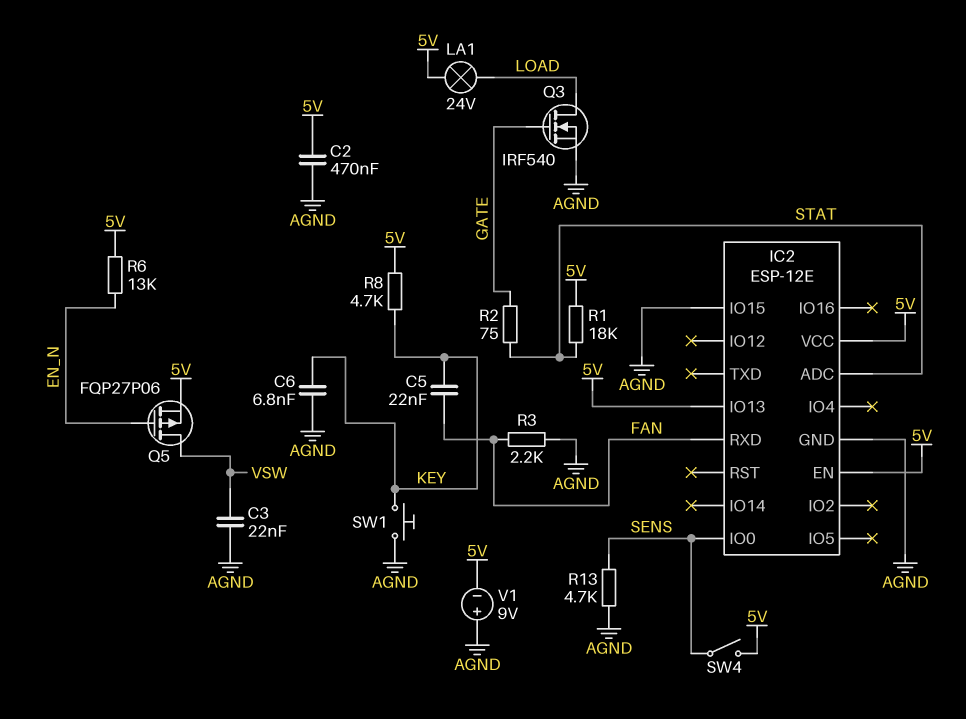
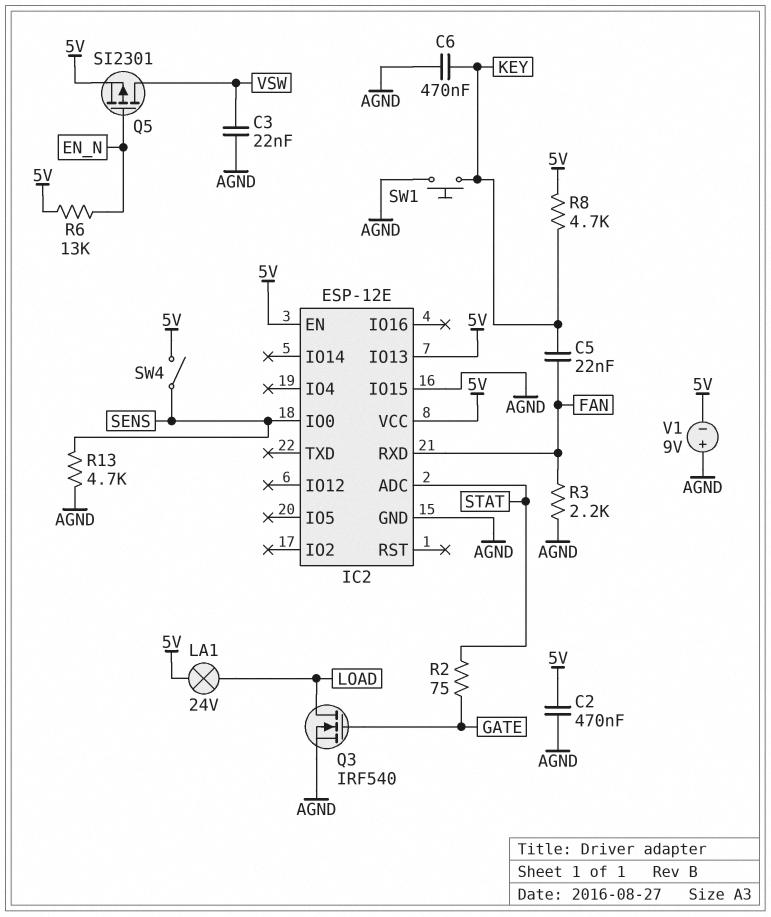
C6: 6.8nF (AGND, KEY) -> 470nF (AGND, KEY)
Q5: PMOS FQP27P06 (G EN_N, D VSW, S 5V) -> PMOS SI2301 (G EN_N, D VSW, S 5V)
R1: 18k (5V, STAT) -> none

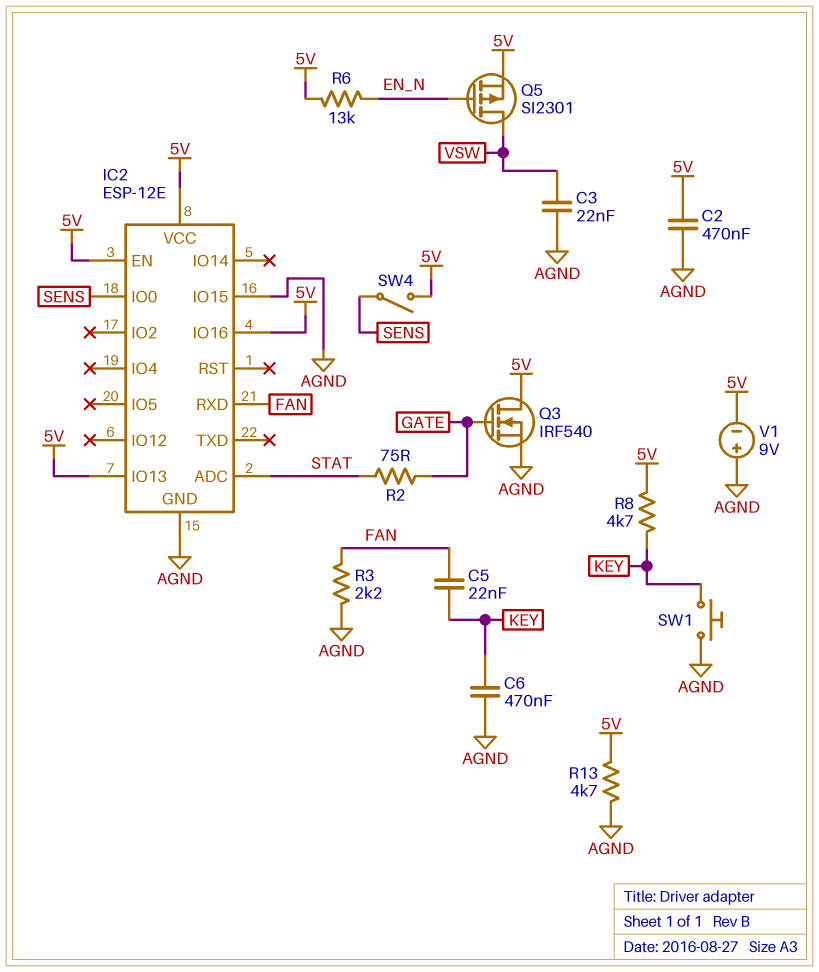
IC2 pin IO16: none -> 5V
LA1: lamp 24V (5V, LOAD) -> none
Q3: NMOS IRF540 (G GATE, D LOAD, S AGND) -> NMOS IRF540 (G GATE, D 5V, S AGND)
R13: 4.7k (AGND, SENS) -> 4.7k (5V, AGND)

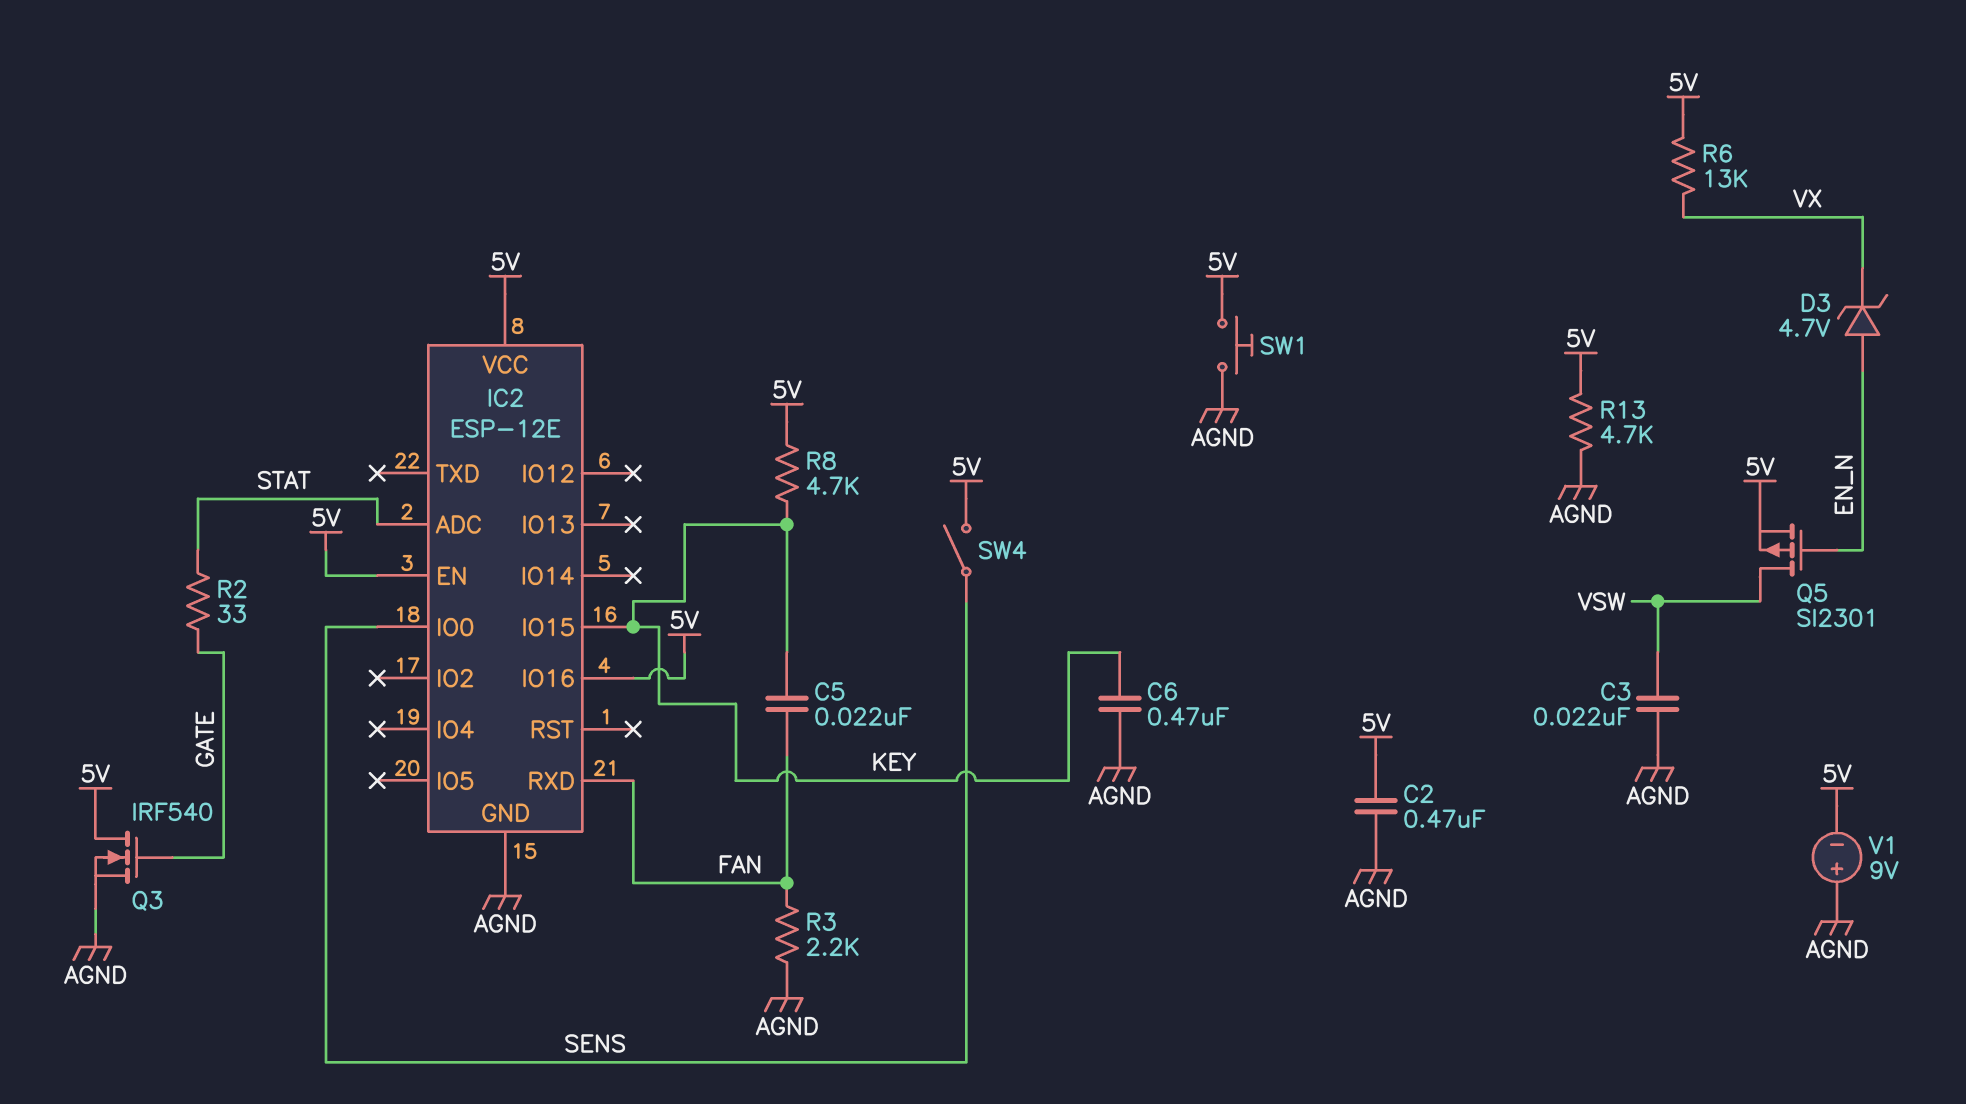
D3: none -> zener 4.7V (A EN_N, K VX)
IC2 pin IO13: 5V -> none
IC2 pin IO15: AGND -> KEY
R2: 75 (GATE, STAT) -> 33 (GATE, STAT)
R6: 13k (5V, EN_N) -> 13k (5V, VX)
SW1: button (AGND, KEY) -> button (5V, AGND)

